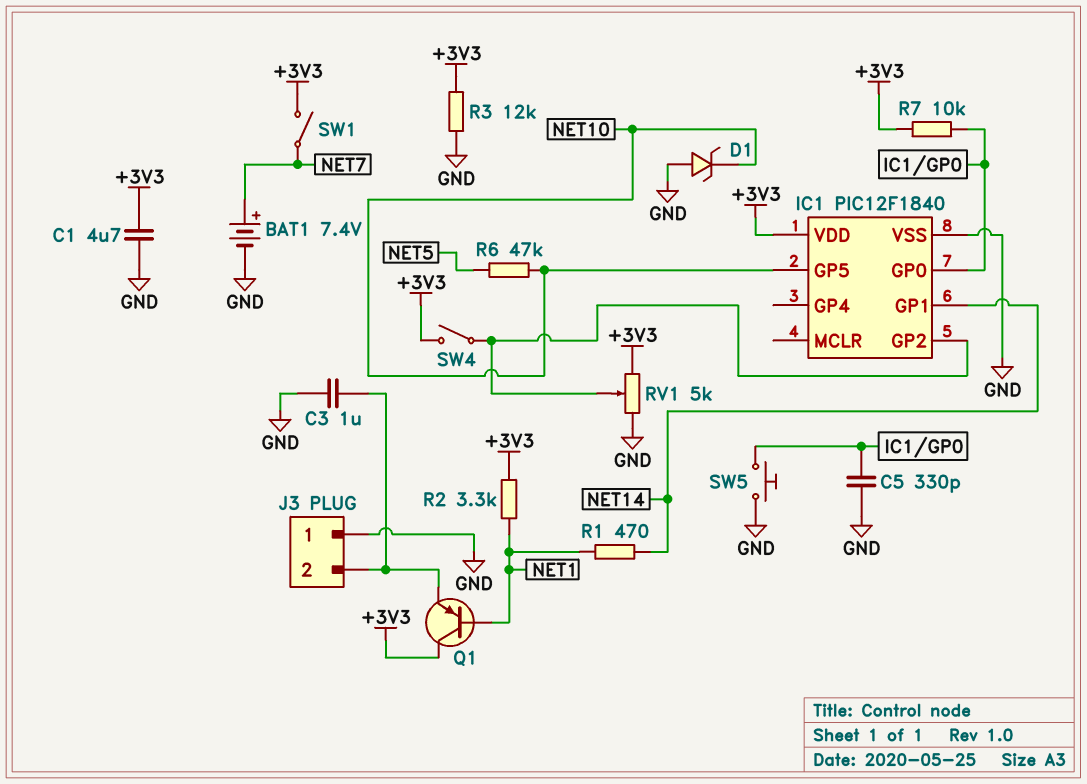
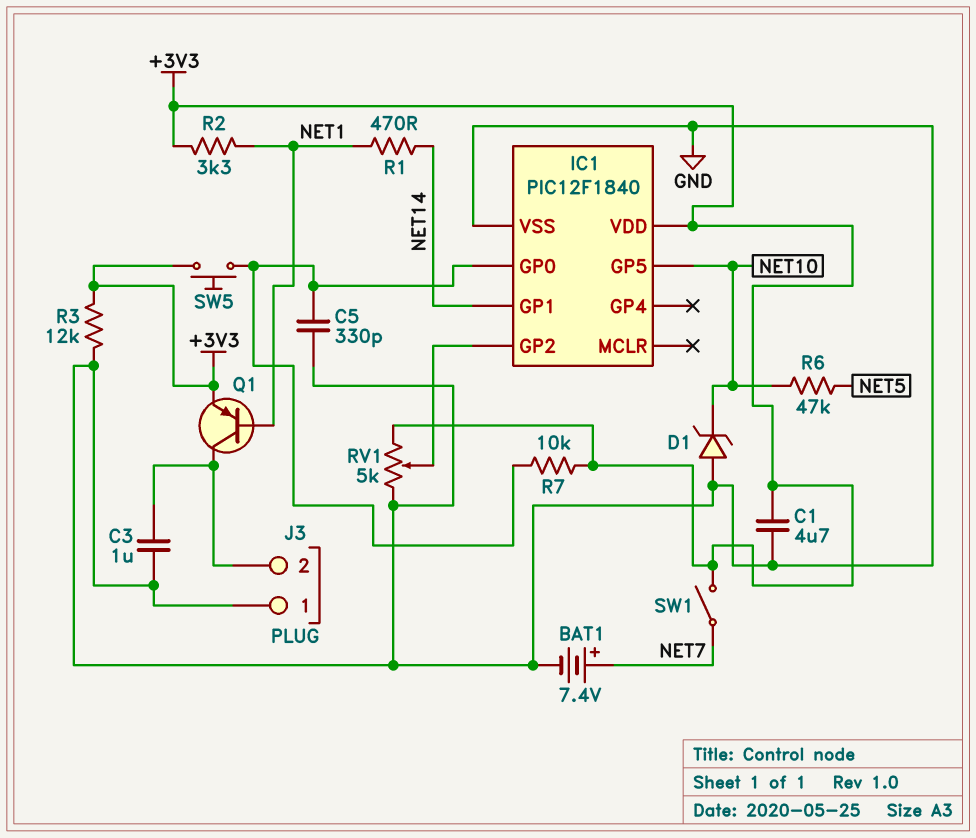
Q1: PNP (B NET1, C +3V3, E J3/2) -> PNP (B NET1, C J3/2, E +3V3)
SW4: switch (+3V3, IC1/GP2) -> none
SW5: button (GND, IC1/GP0) -> button (+3V3, IC1/GP0)

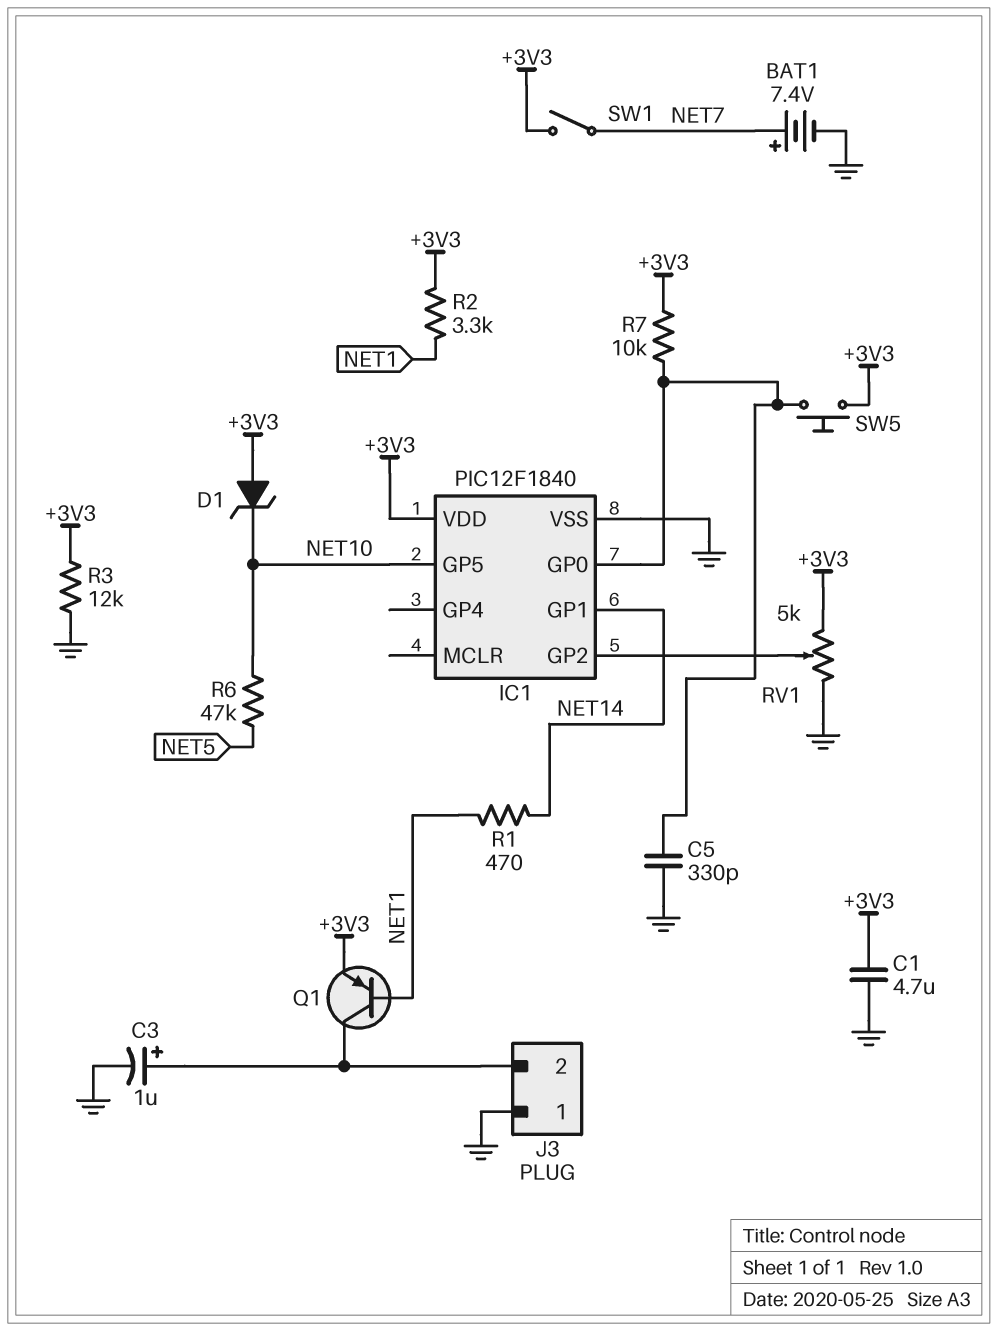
C3: 1uF (GND, J3/2) -> 1uF (plus J3/2, minus GND)
D1: zener (A GND, K NET10) -> zener (A +3V3, K NET10)

